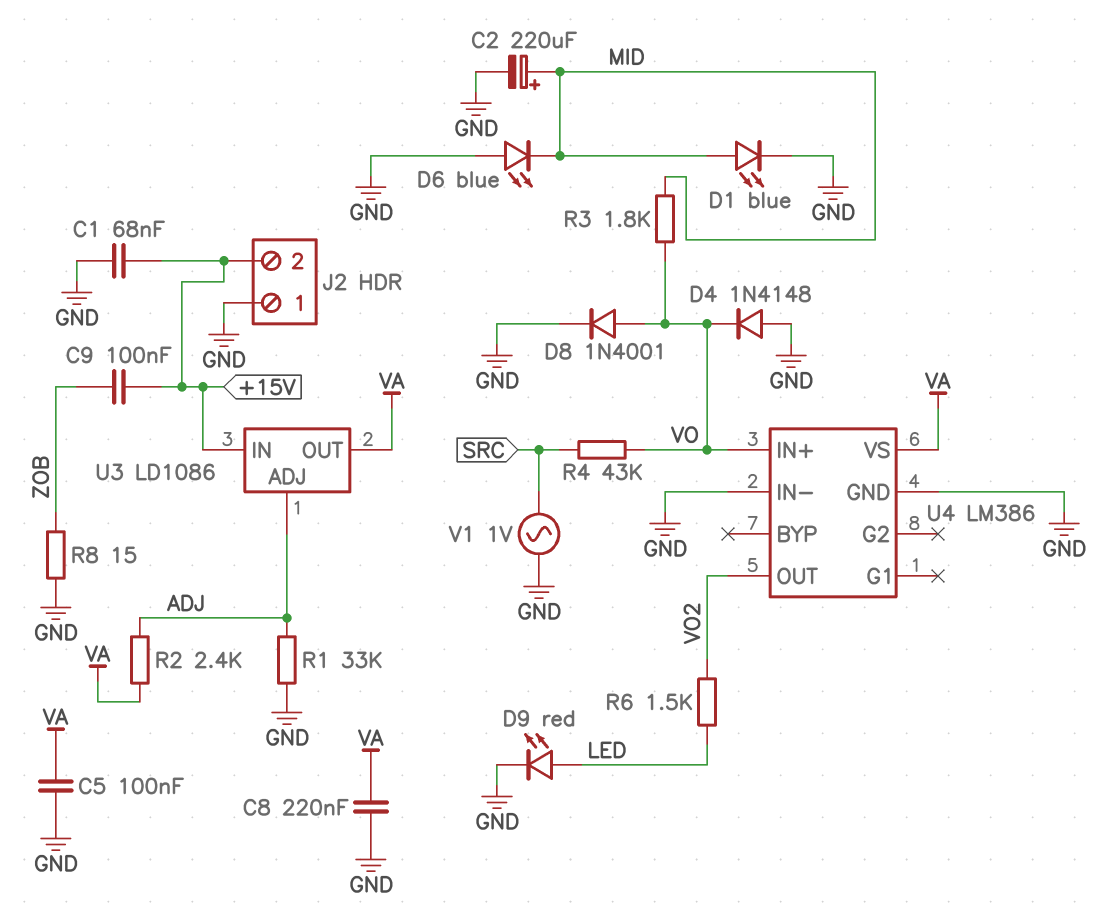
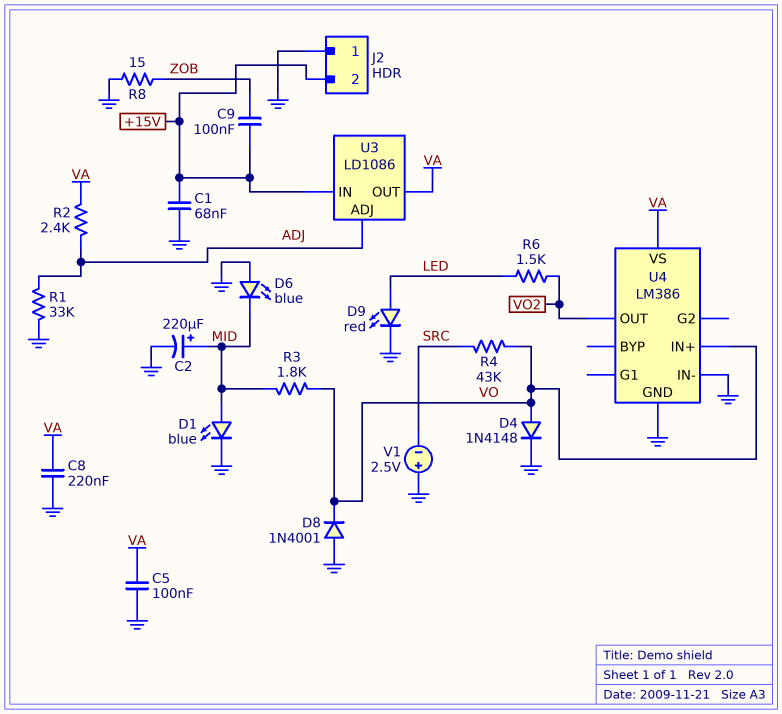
D4: diode 1N4148 (A GND, K VO) -> diode 1N4148 (A VO, K GND)
D8: diode 1N4001 (A VO, K GND) -> diode 1N4001 (A GND, K VO)
V1: AC 1V (GND, SRC) -> 2.5V (plus GND, minus SRC)

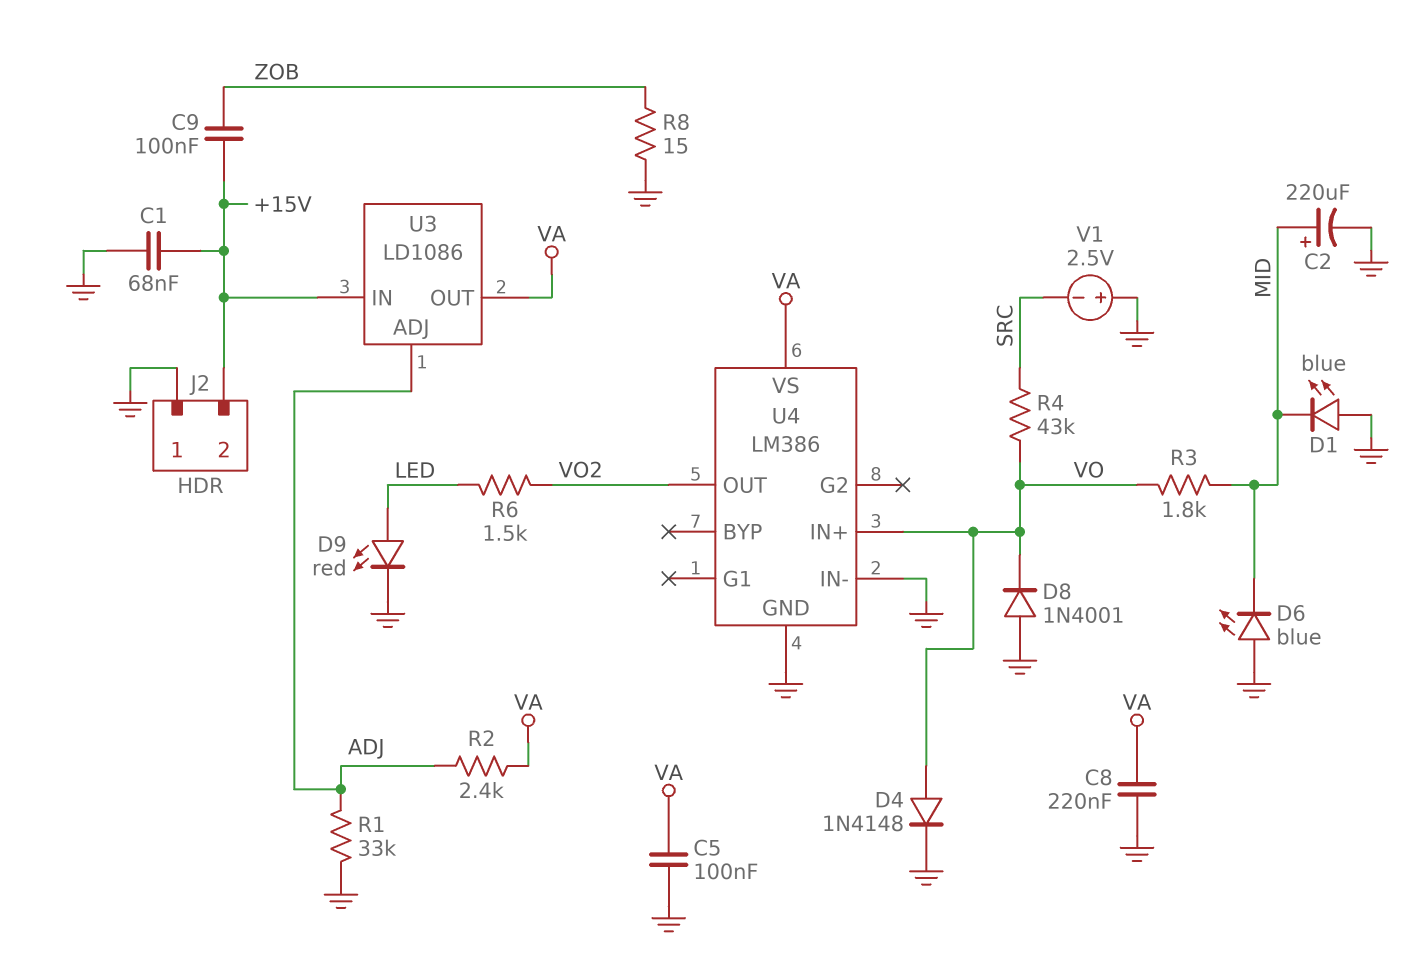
D1: LED blue (A MID, K GND) -> LED blue (A GND, K MID)

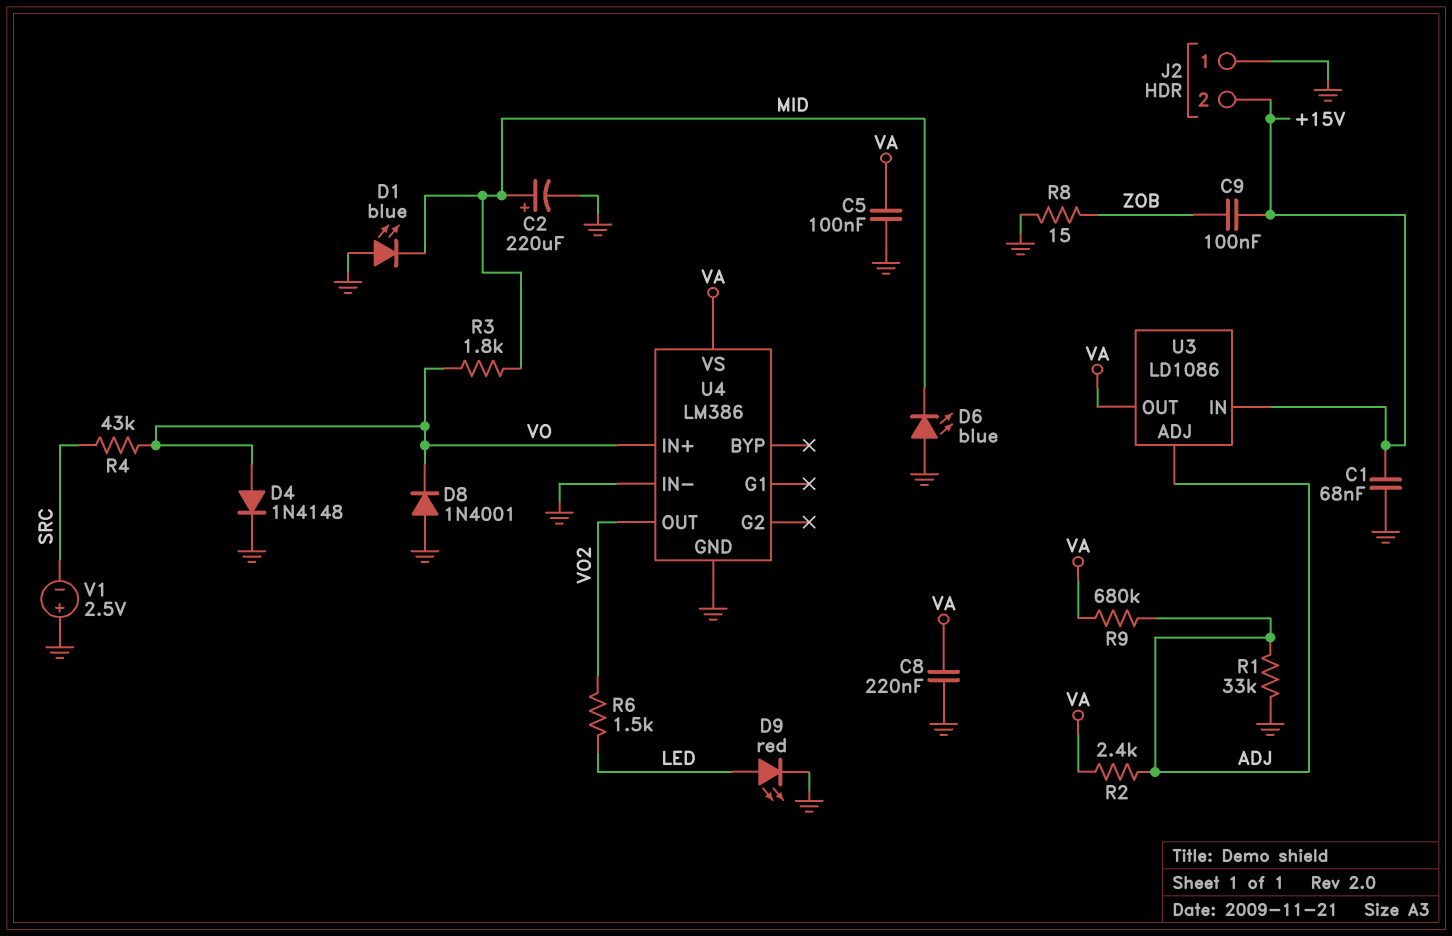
R9: none -> 680k (ADJ, VA)

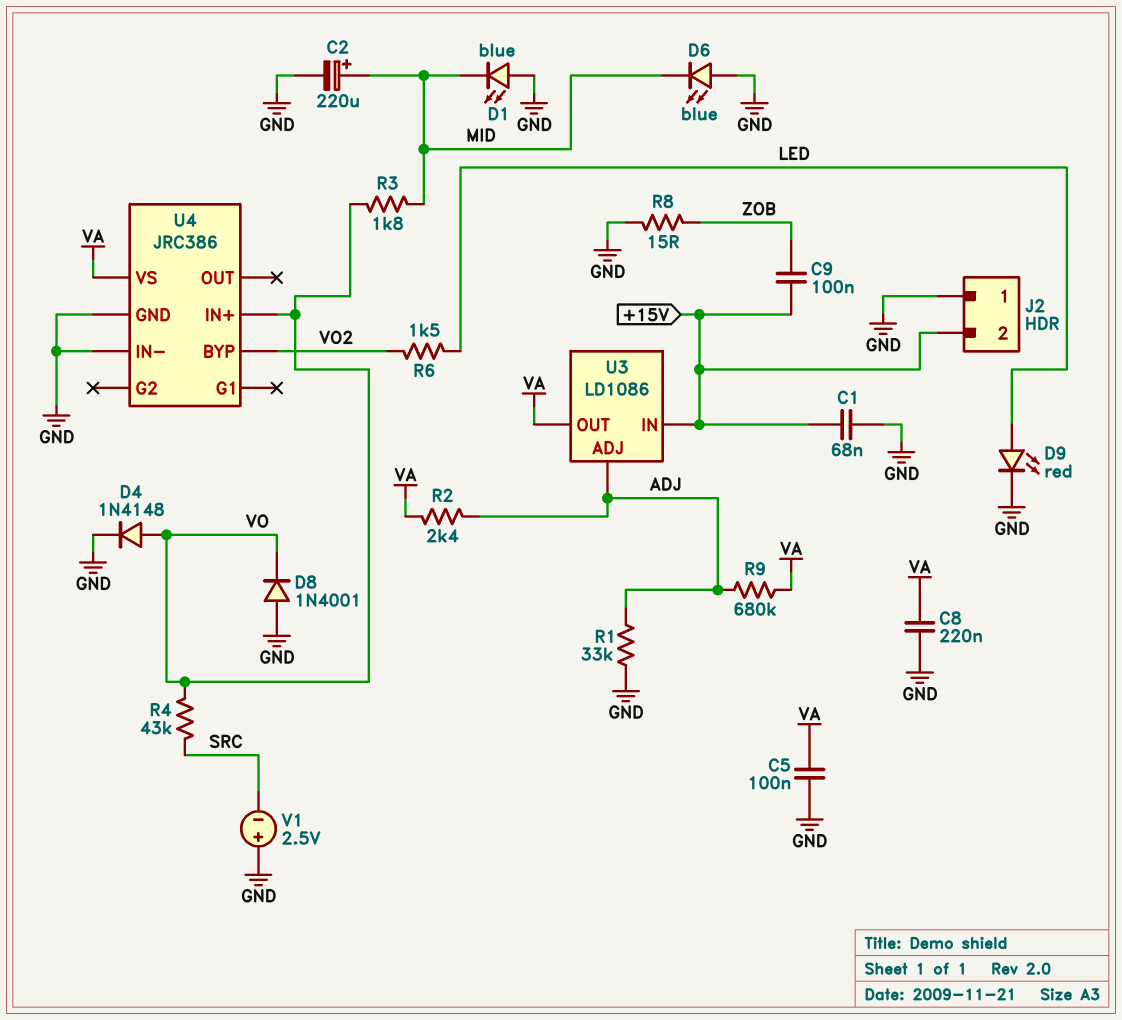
U4: LM386 -> JRC386
U4 pin BYP: none -> VO2
U4 pin OUT: VO2 -> none

